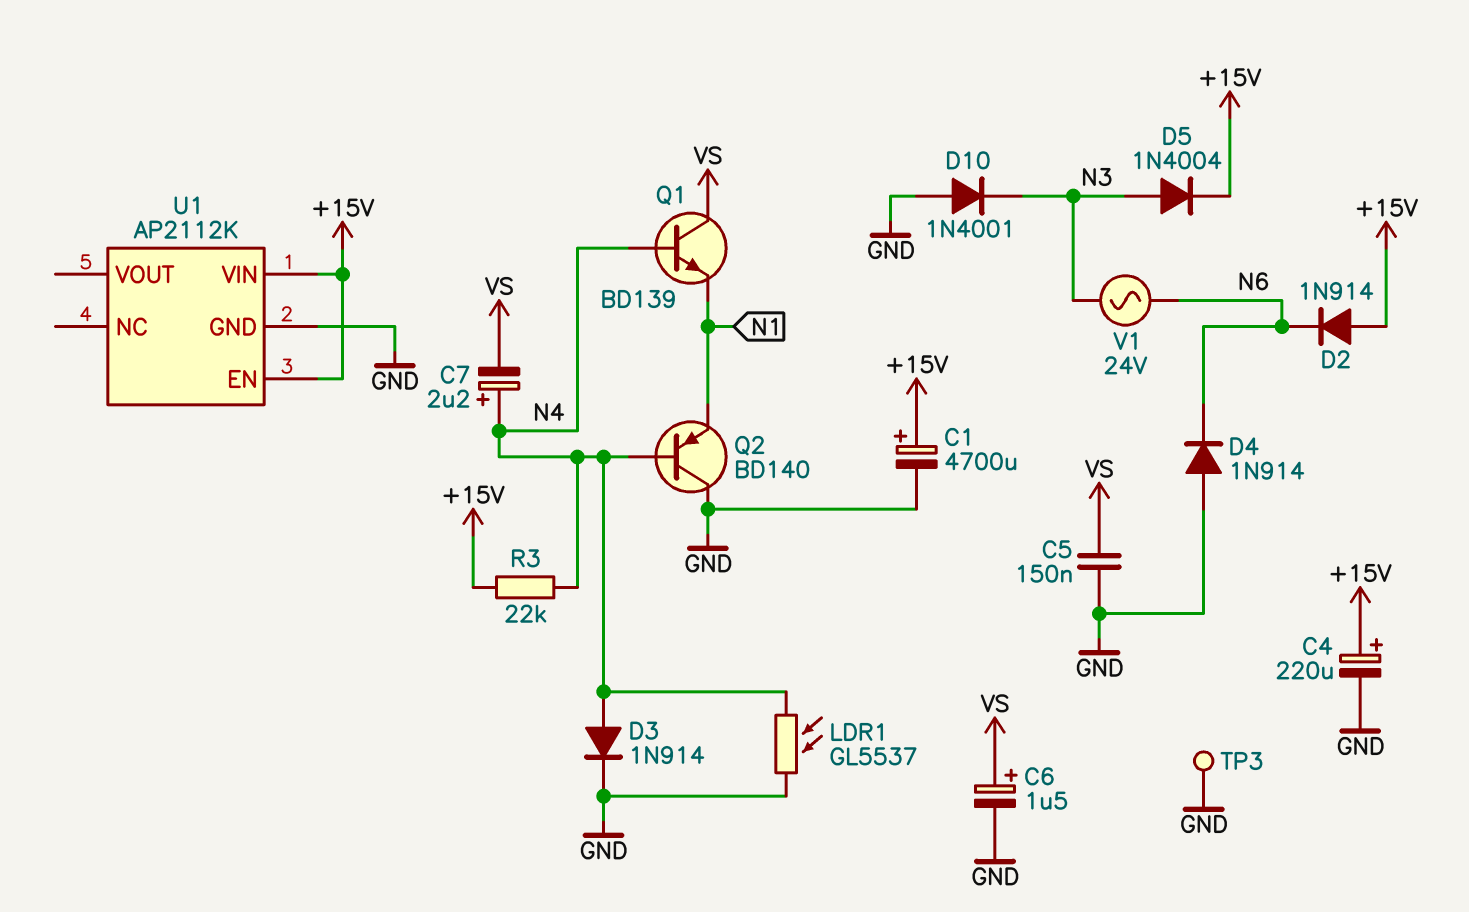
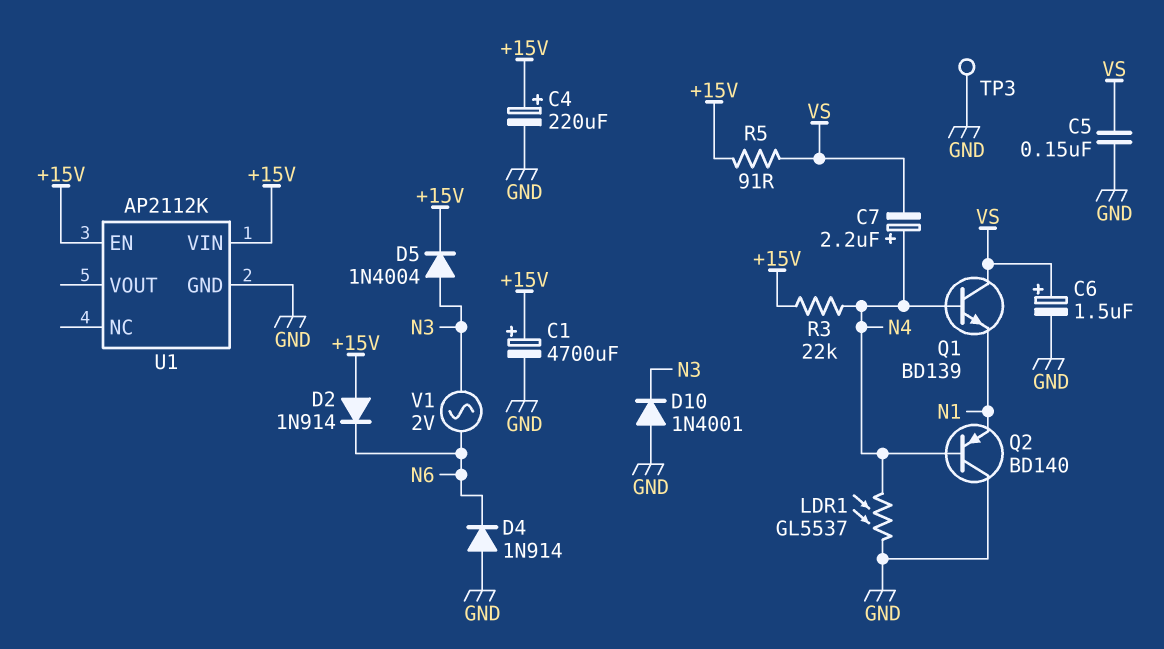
D3: diode 1N914 (A N4, K GND) -> none
R5: none -> 91 (+15V, VS)
V1: AC 24V (N3, N6) -> AC 2V (N3, N6)

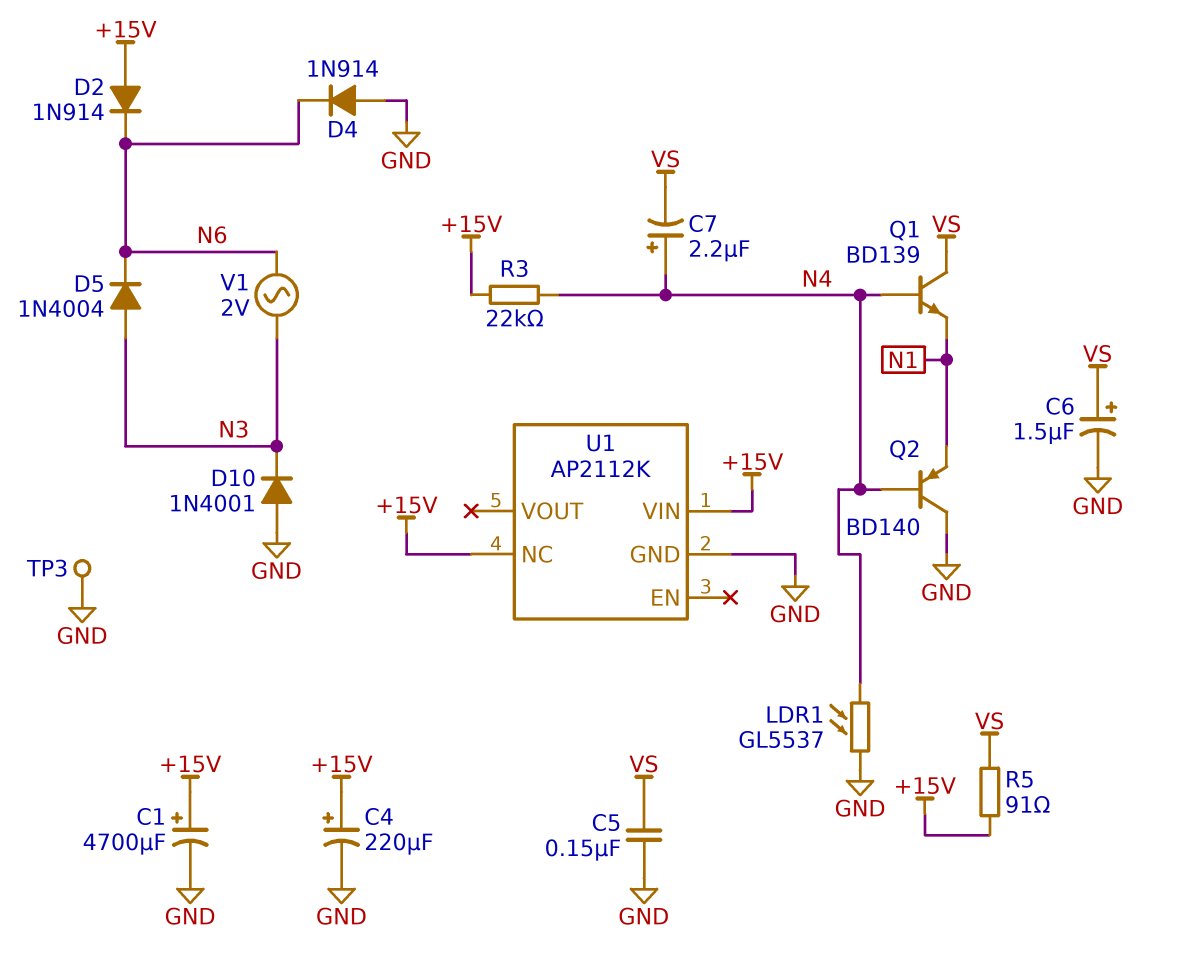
D5: diode 1N4004 (A N3, K +15V) -> diode 1N4004 (A N3, K N6)
U1 pin EN: +15V -> none
U1 pin NC: none -> +15V

